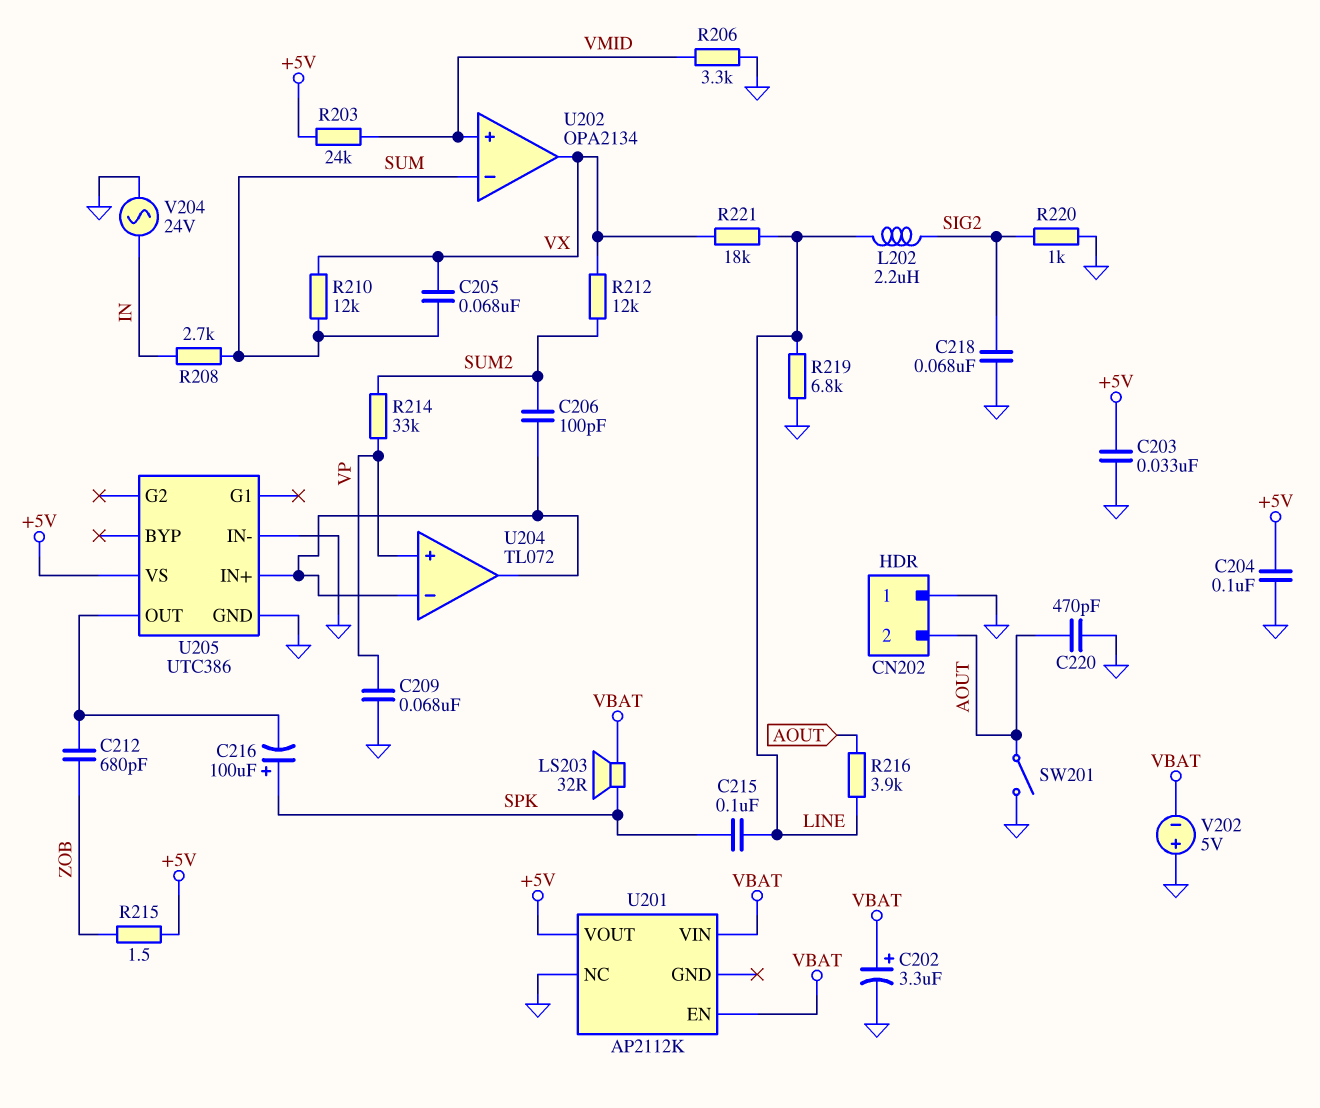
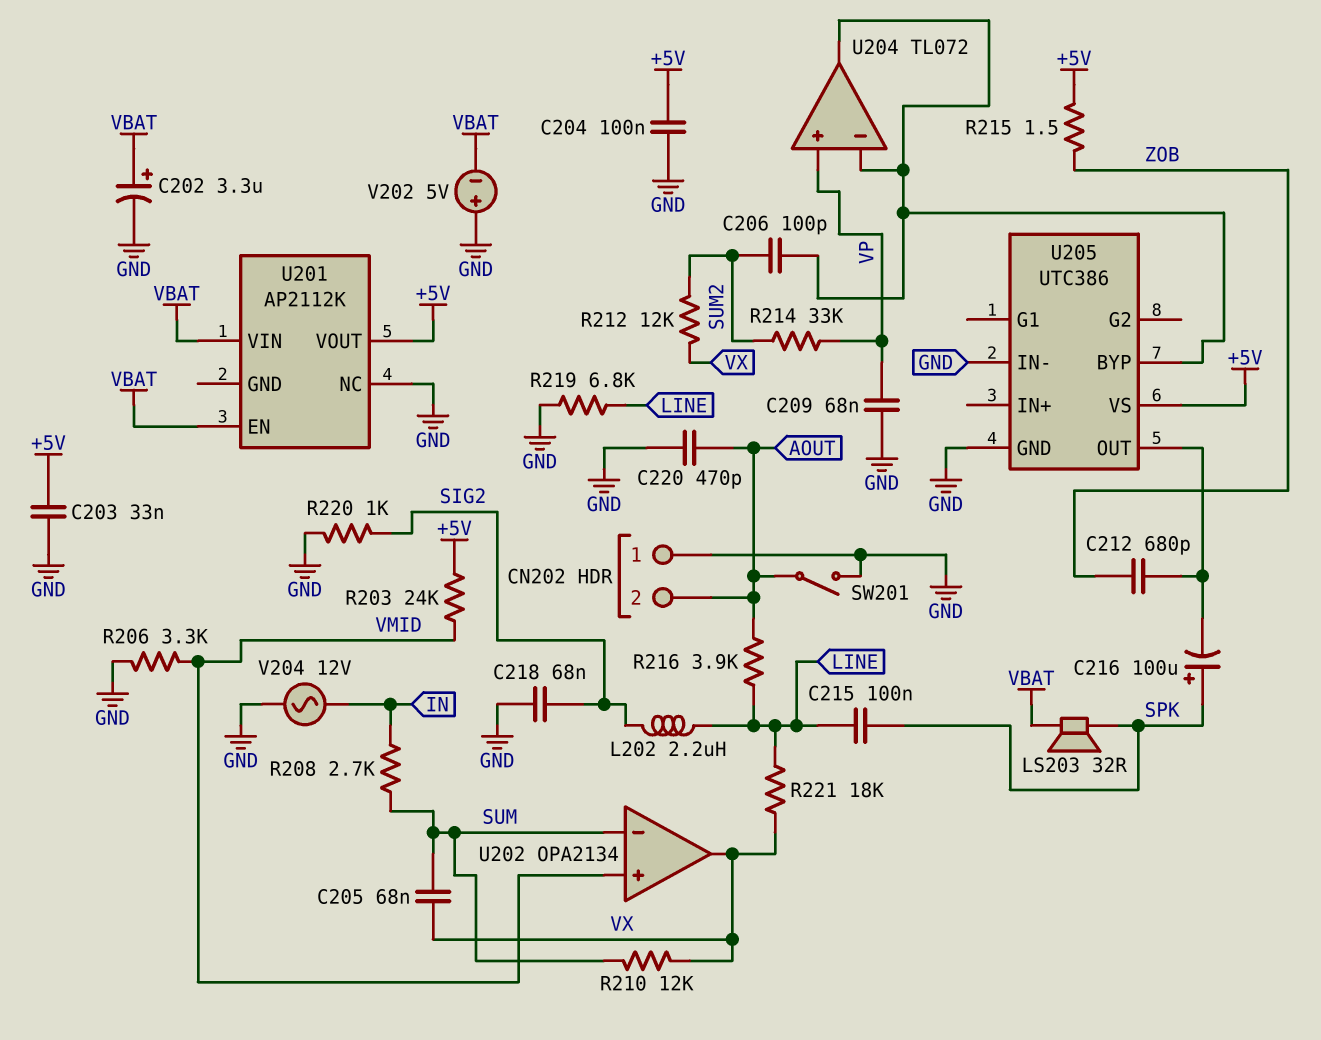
U205 pin BYP: none -> U204/in-
U205 pin IN+: U204/in- -> none
V204: AC 24V (GND, IN) -> AC 12V (GND, IN)

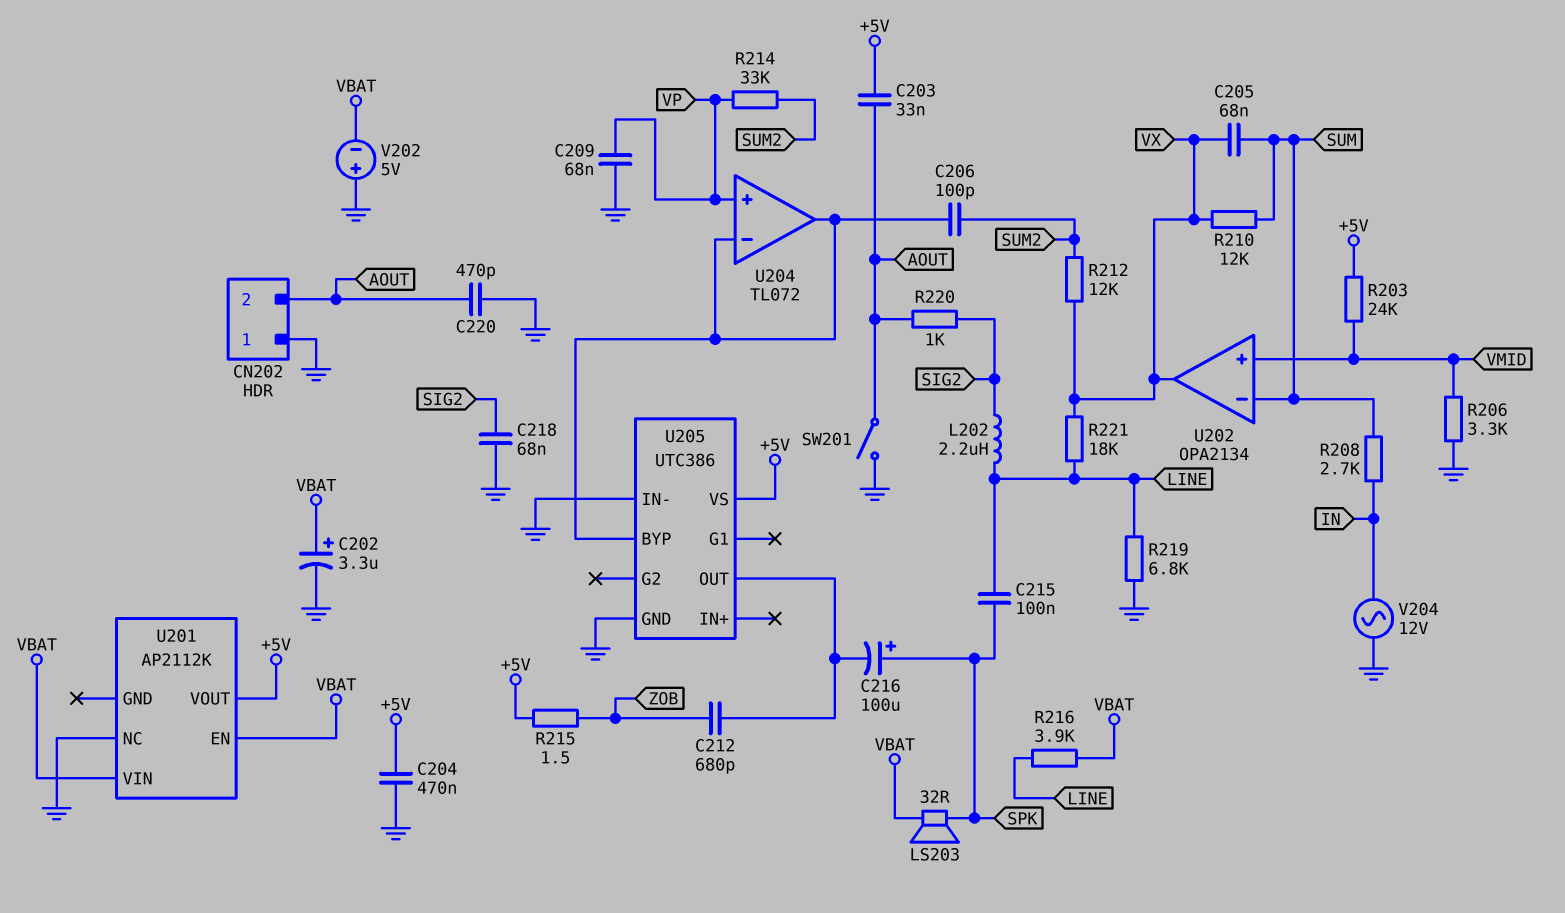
C203: 33nF (+5V, GND) -> 33nF (+5V, AOUT)
C204: 100nF (+5V, GND) -> 470nF (+5V, GND)
R216: 3.9k (AOUT, LINE) -> 3.9k (LINE, VBAT)
R220: 1k (GND, SIG2) -> 1k (AOUT, SIG2)

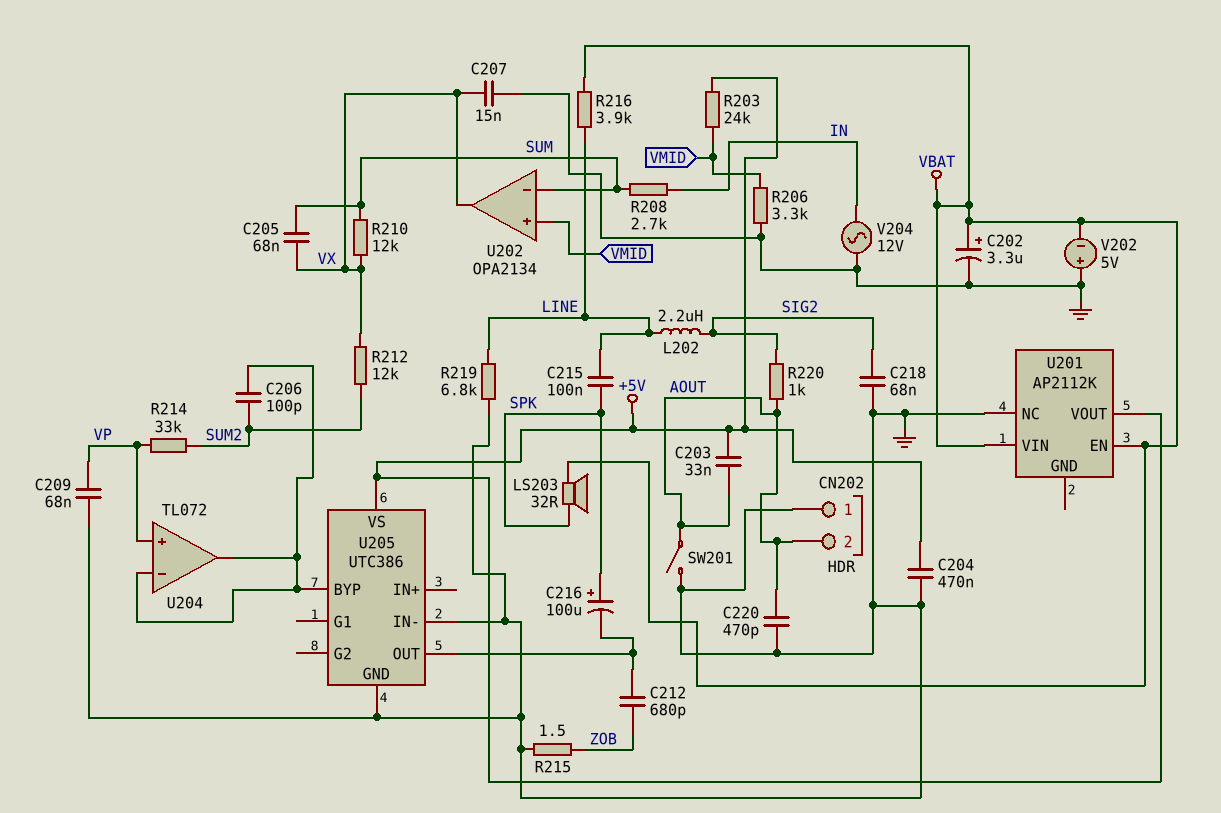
C207: none -> 15nF (GND, VX)
R215: 1.5 (+5V, ZOB) -> 1.5 (GND, ZOB)
R221: 18k (LINE, VX) -> none

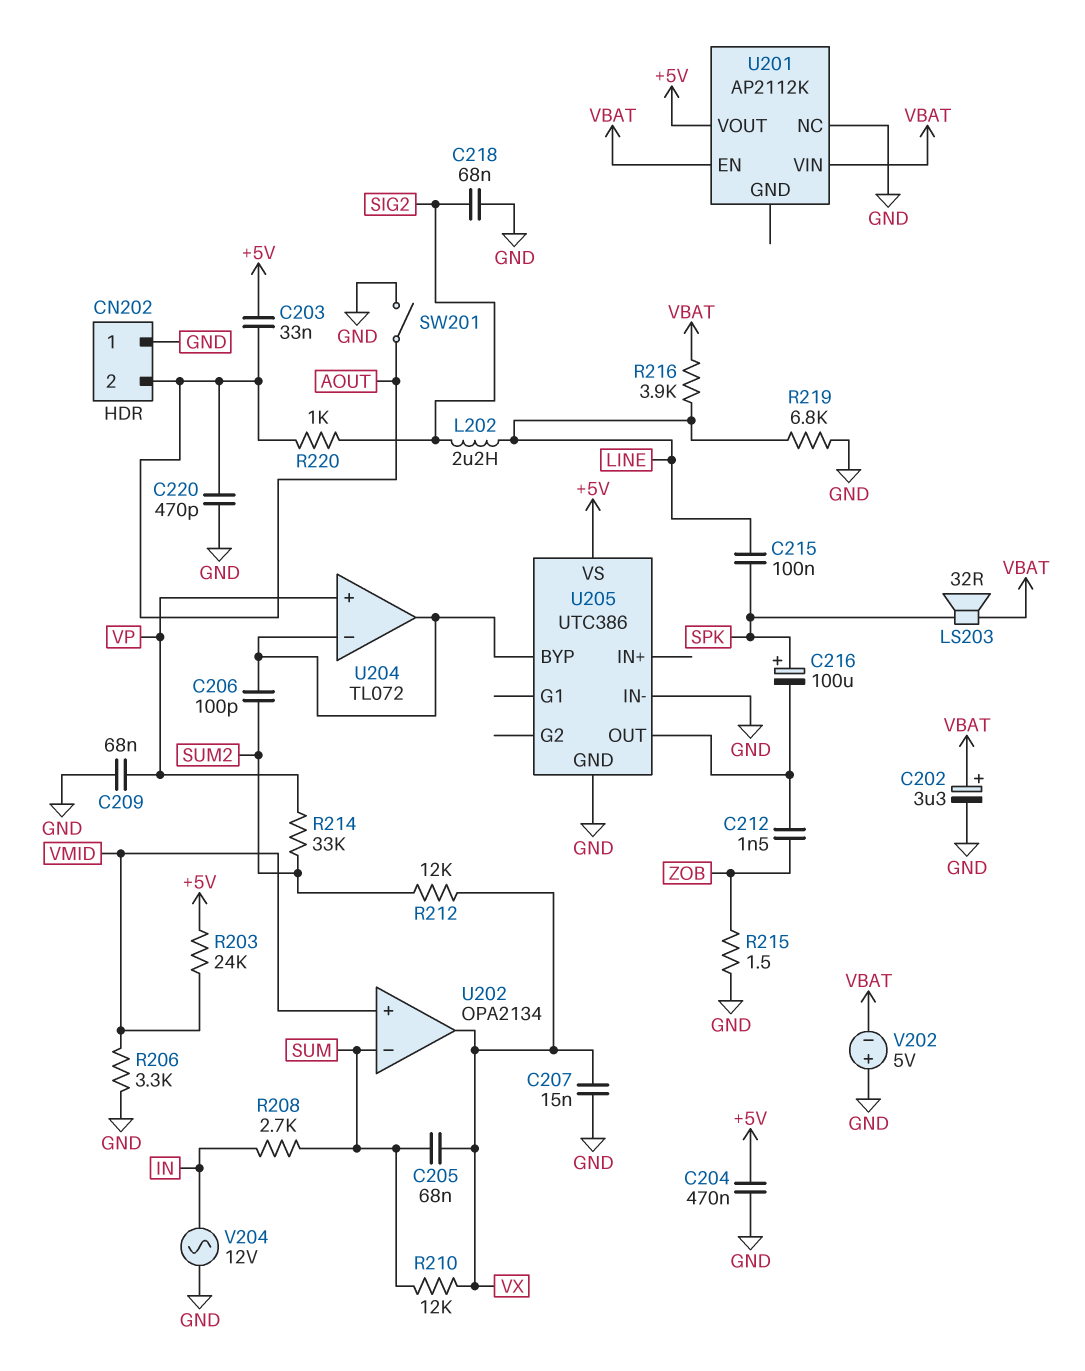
C212: 680pF (U205/OUT, ZOB) -> 1.5nF (U205/OUT, ZOB)

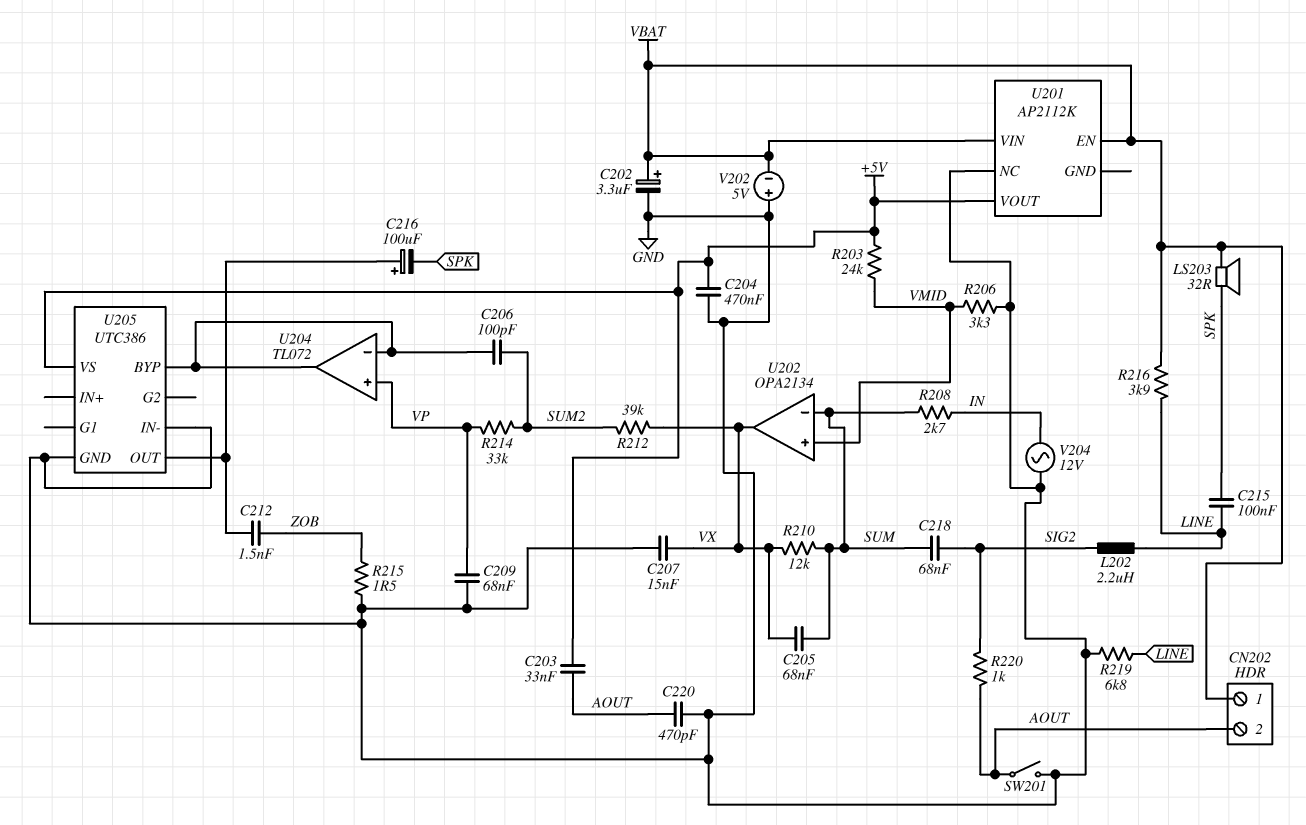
C216: 100uF (plus SPK, minus U205/OUT) -> 100uF (plus U205/OUT, minus SPK)
C218: 68nF (GND, SIG2) -> 68nF (SIG2, SUM)
CN202 pin 1: GND -> VBAT
R212: 12k (SUM2, VX) -> 39k (SUM2, VX)

